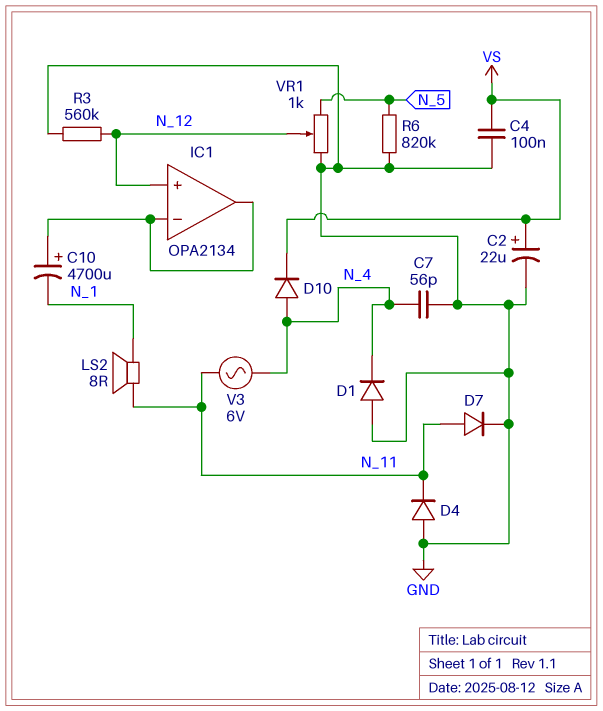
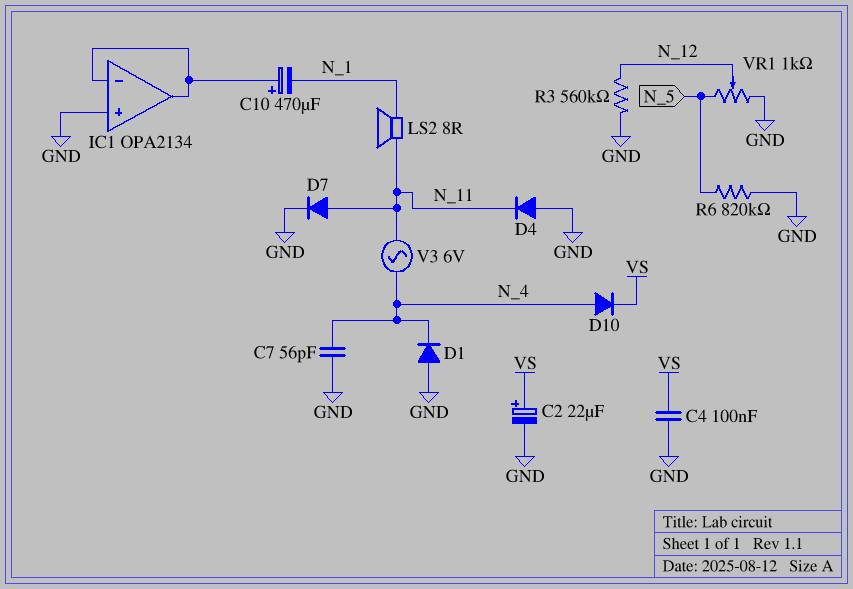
C10: 4700uF (plus IC1/in-, minus N_1) -> 470uF (plus IC1/in-, minus N_1)
IC1 pin in+: N_12 -> GND

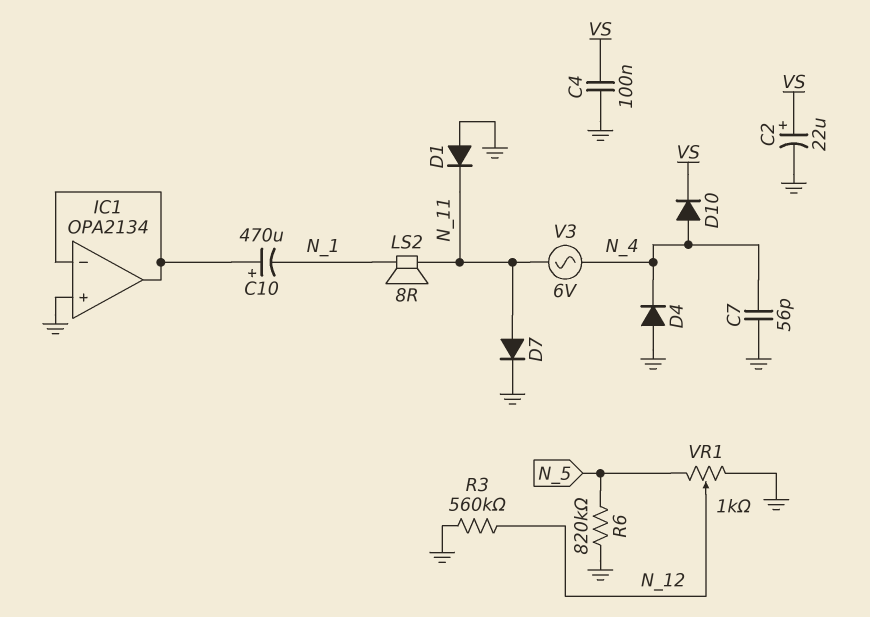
D1: diode (A GND, K N_4) -> diode (A GND, K N_11)
D4: diode (A GND, K N_11) -> diode (A GND, K N_4)

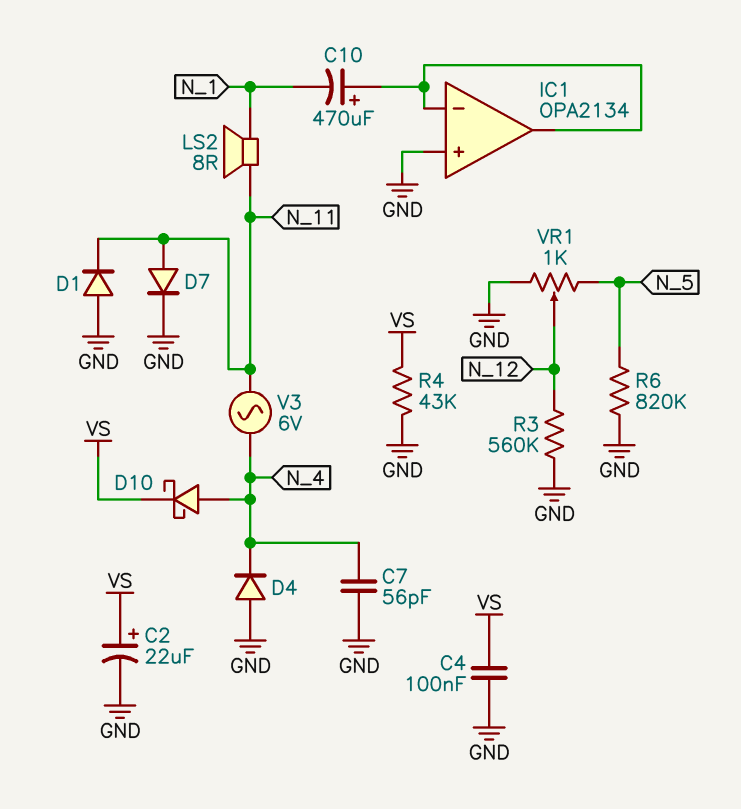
D10: diode (A N_4, K VS) -> schottky (A N_4, K VS)
R4: none -> 43k (GND, VS)

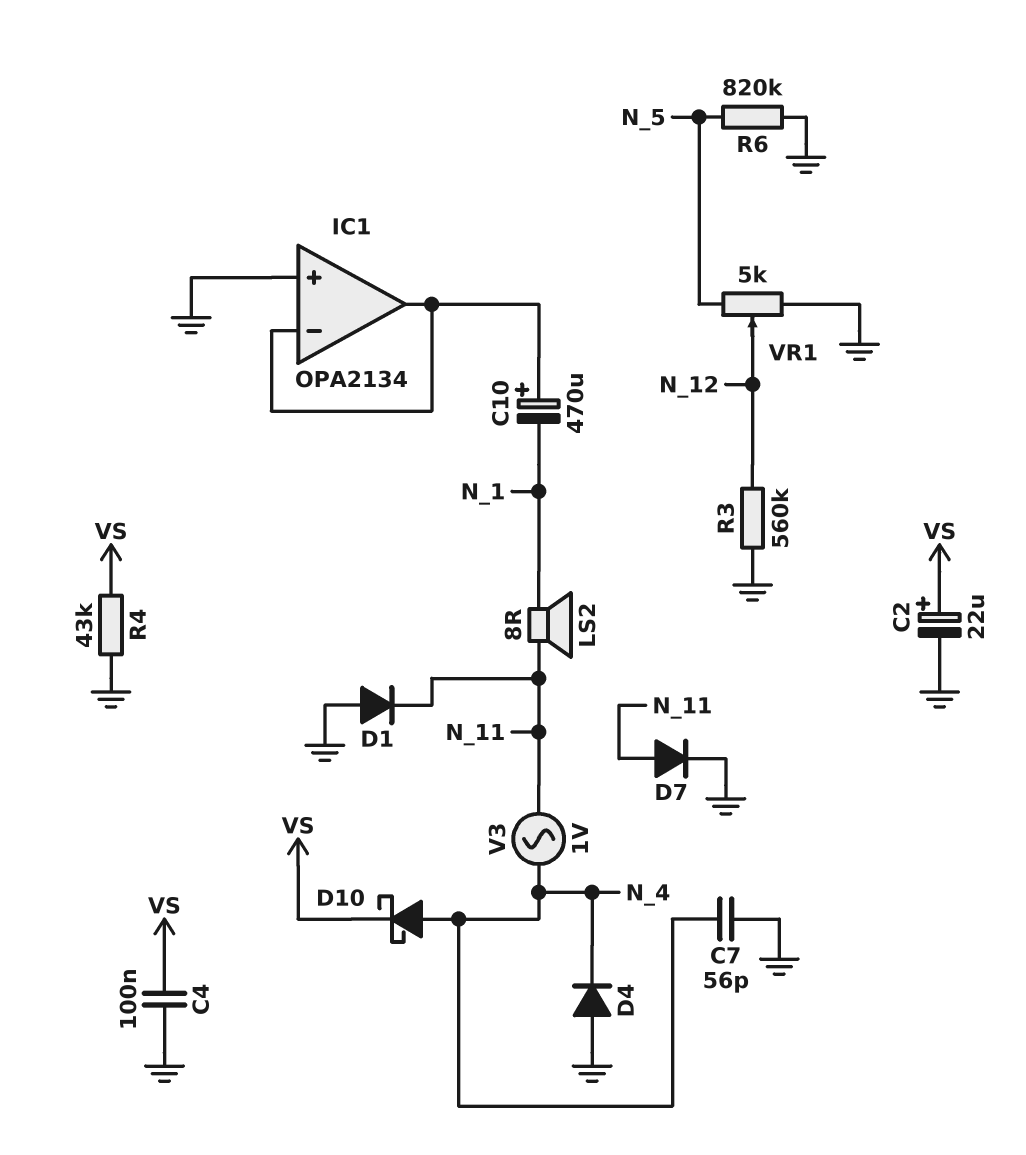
V3: AC 6V (N_4, N_11) -> AC 1V (N_4, N_11)
VR1: 1k (GND, N_5, wiper N_12) -> 5k (GND, N_5, wiper N_12)

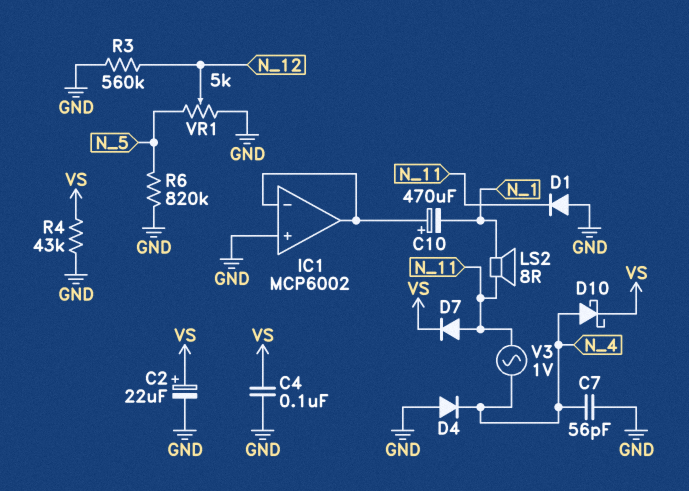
D7: diode (A N_11, K GND) -> diode (A N_11, K VS)
IC1: OPA2134 -> MCP6002

